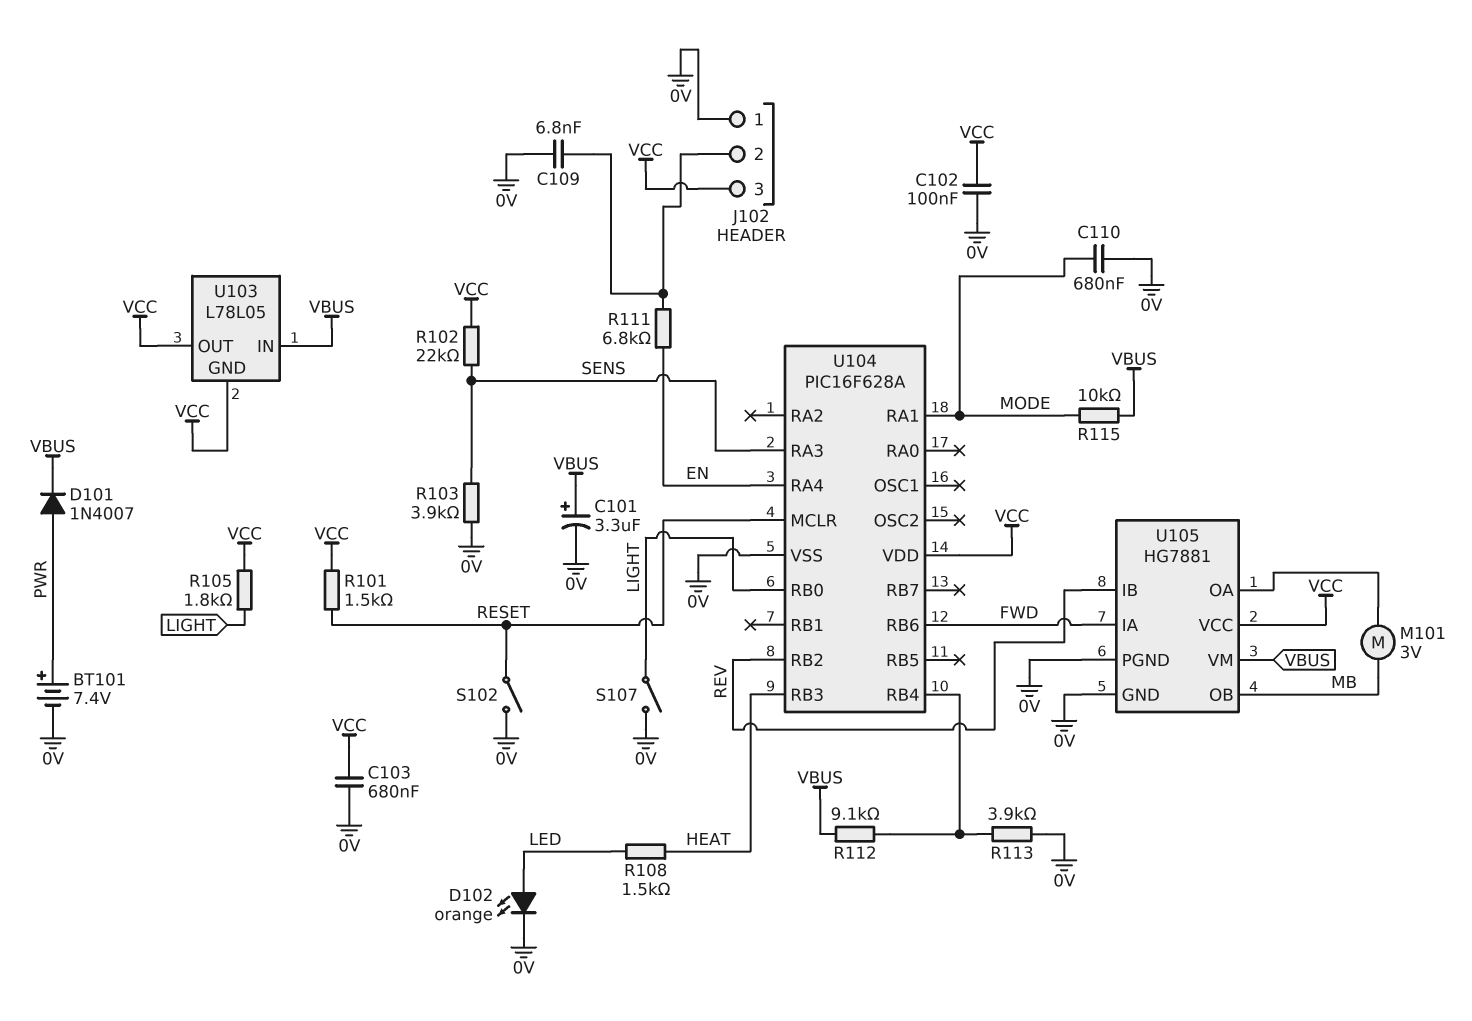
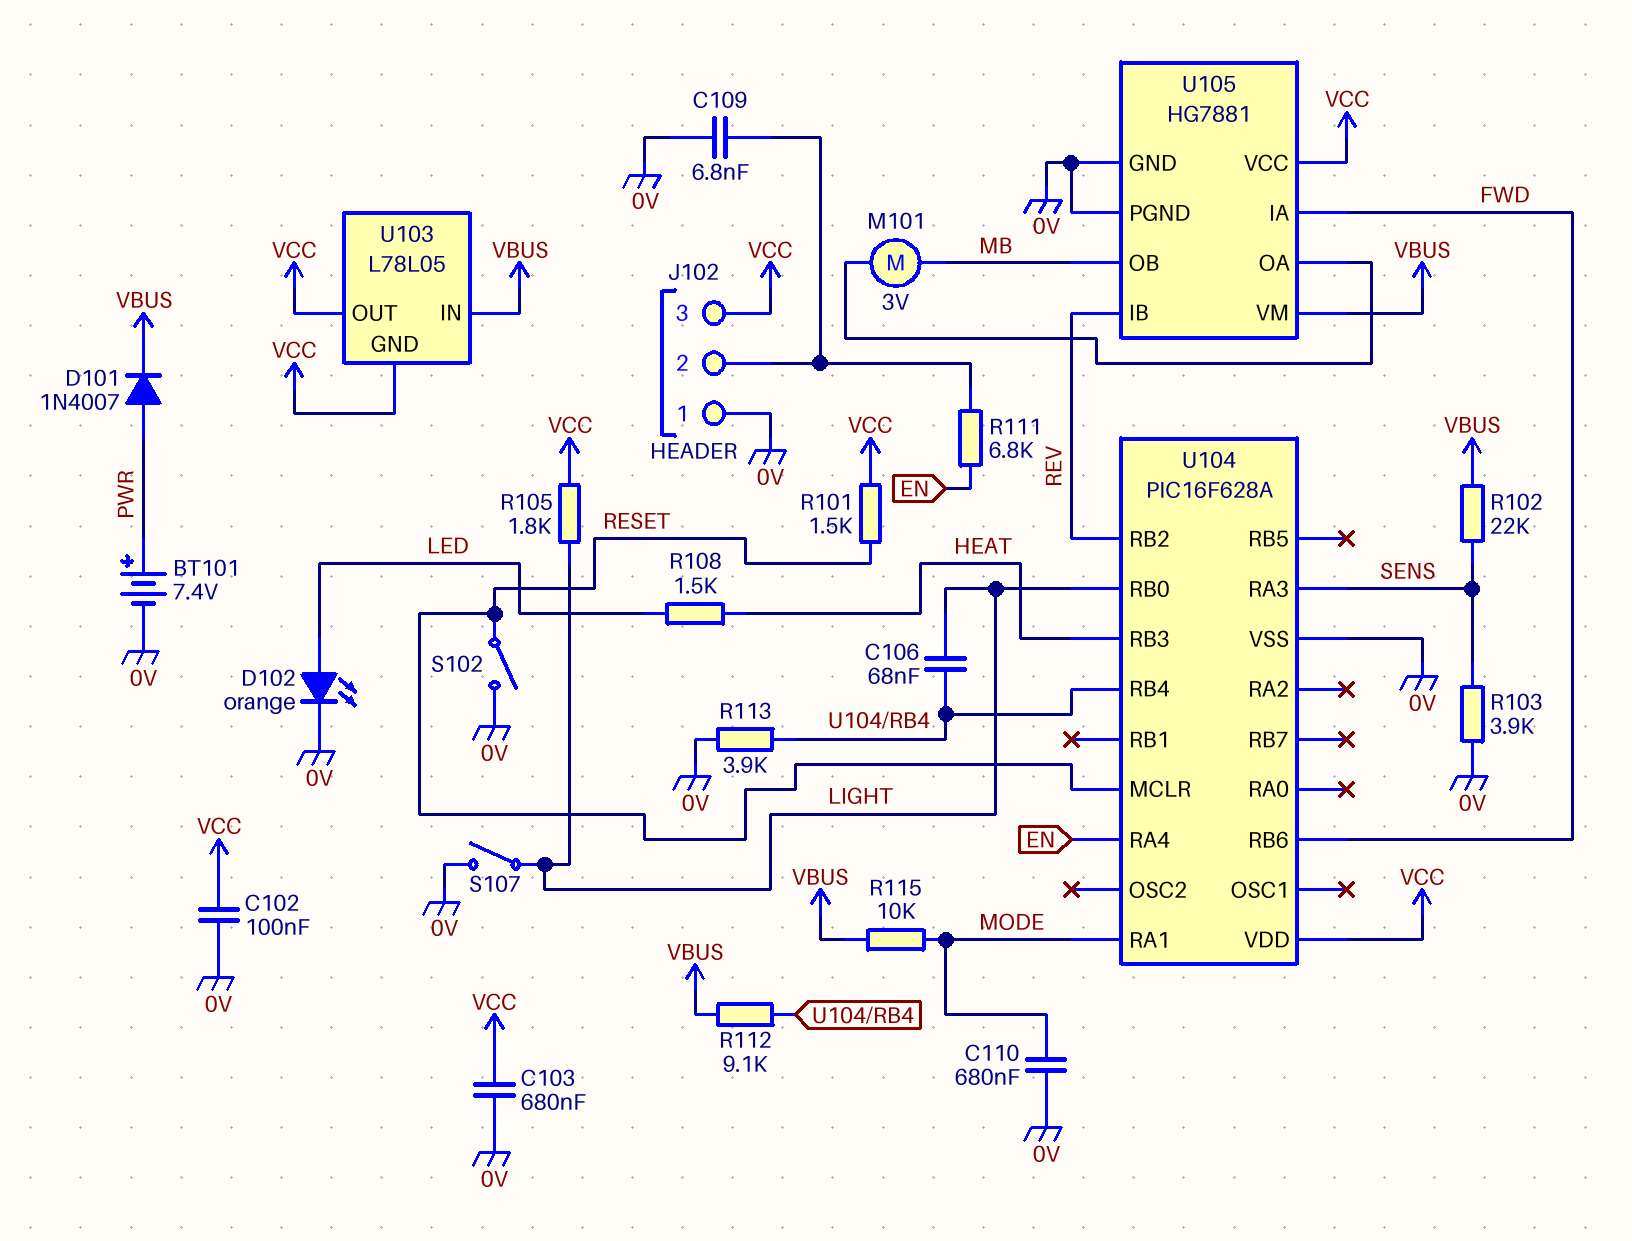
C101: 3.3uF (plus VBUS, minus 0V) -> none
C106: none -> 68nF (LIGHT, U104/RB4)
R102: 22k (SENS, VCC) -> 22k (SENS, VBUS)

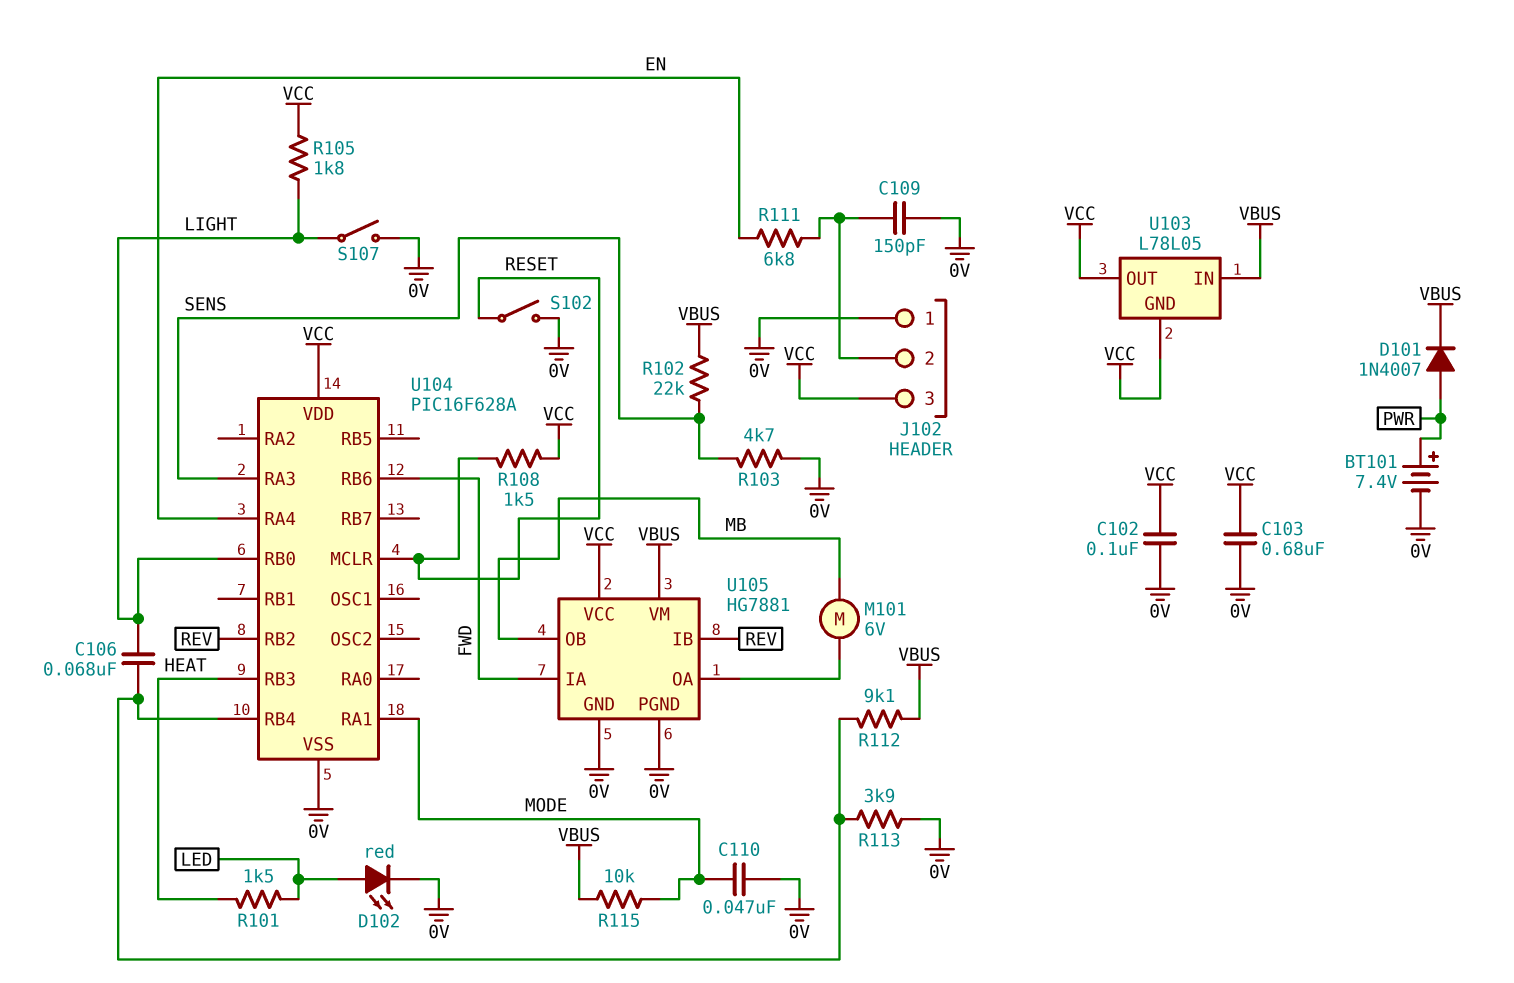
C109: 6.8nF (0V, J102/2) -> 150pF (0V, J102/2)
C110: 680nF (0V, MODE) -> 47nF (0V, MODE)
D102: LED orange (A LED, K 0V) -> LED red (A LED, K 0V)
M101: motor 3V (MB, U105/OA) -> motor 6V (MB, U105/OA)
R101: 1.5k (RESET, VCC) -> 1.5k (HEAT, LED)
R103: 3.9k (0V, SENS) -> 4.7k (0V, SENS)
R108: 1.5k (HEAT, LED) -> 1.5k (RESET, VCC)

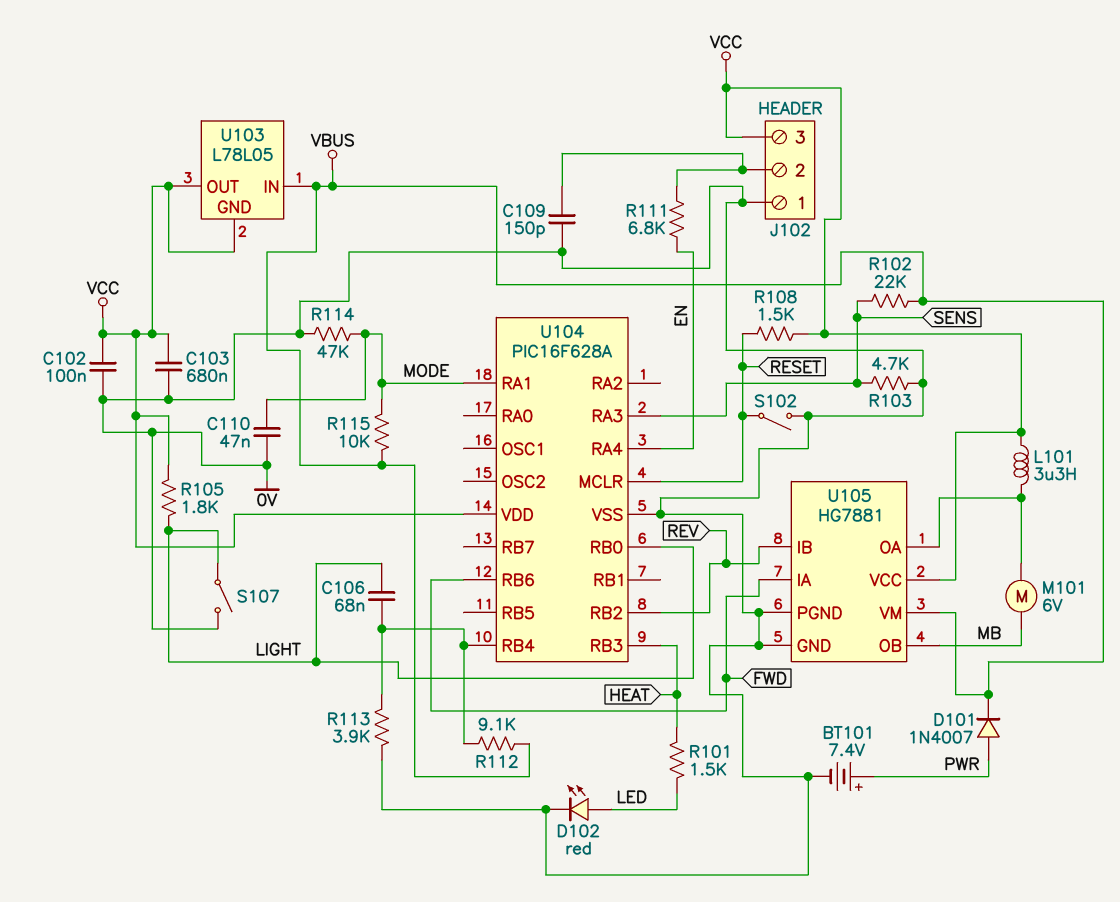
L101: none -> 3.3uH (U105/OA, VCC)
R114: none -> 47k (0V, MODE)

